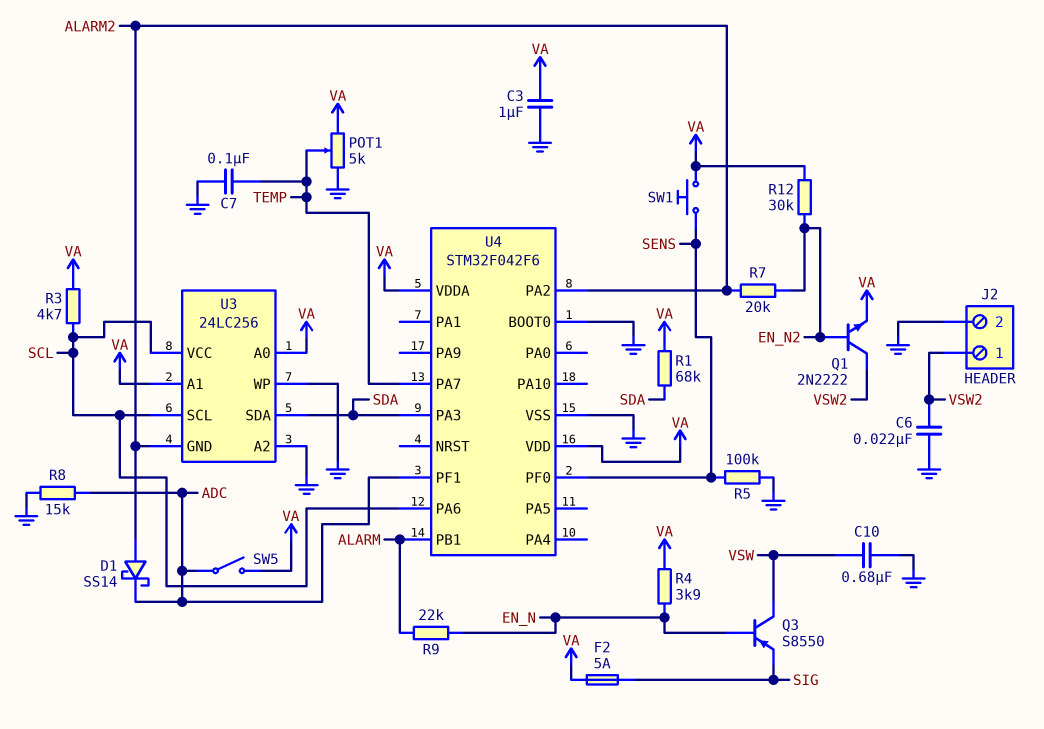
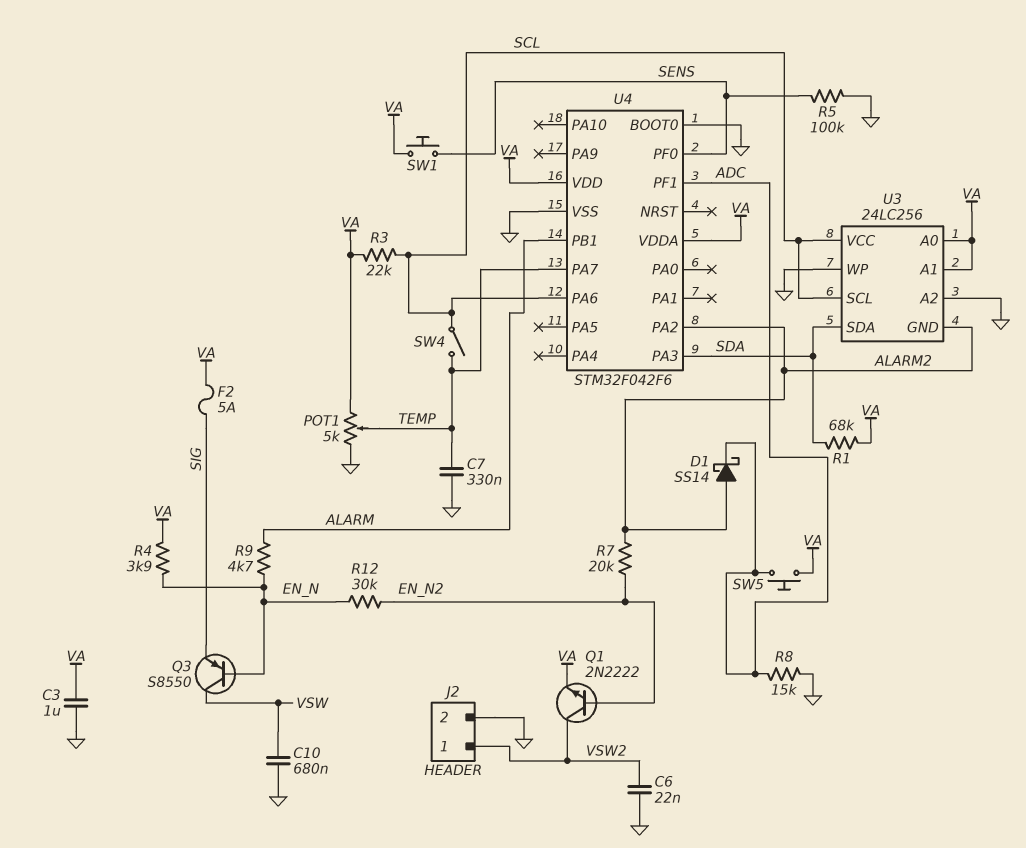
C7: 100nF (GND, TEMP) -> 330nF (GND, TEMP)
R3: 4.7k (SCL, VA) -> 22k (SCL, VA)
R9: 22k (ALARM, EN_N) -> 4.7k (ALARM, EN_N)
R12: 30k (EN_N2, VA) -> 30k (EN_N, EN_N2)
SW4: none -> switch (SCL, TEMP)
SW5: switch (ADC, VA) -> button (ADC, VA)

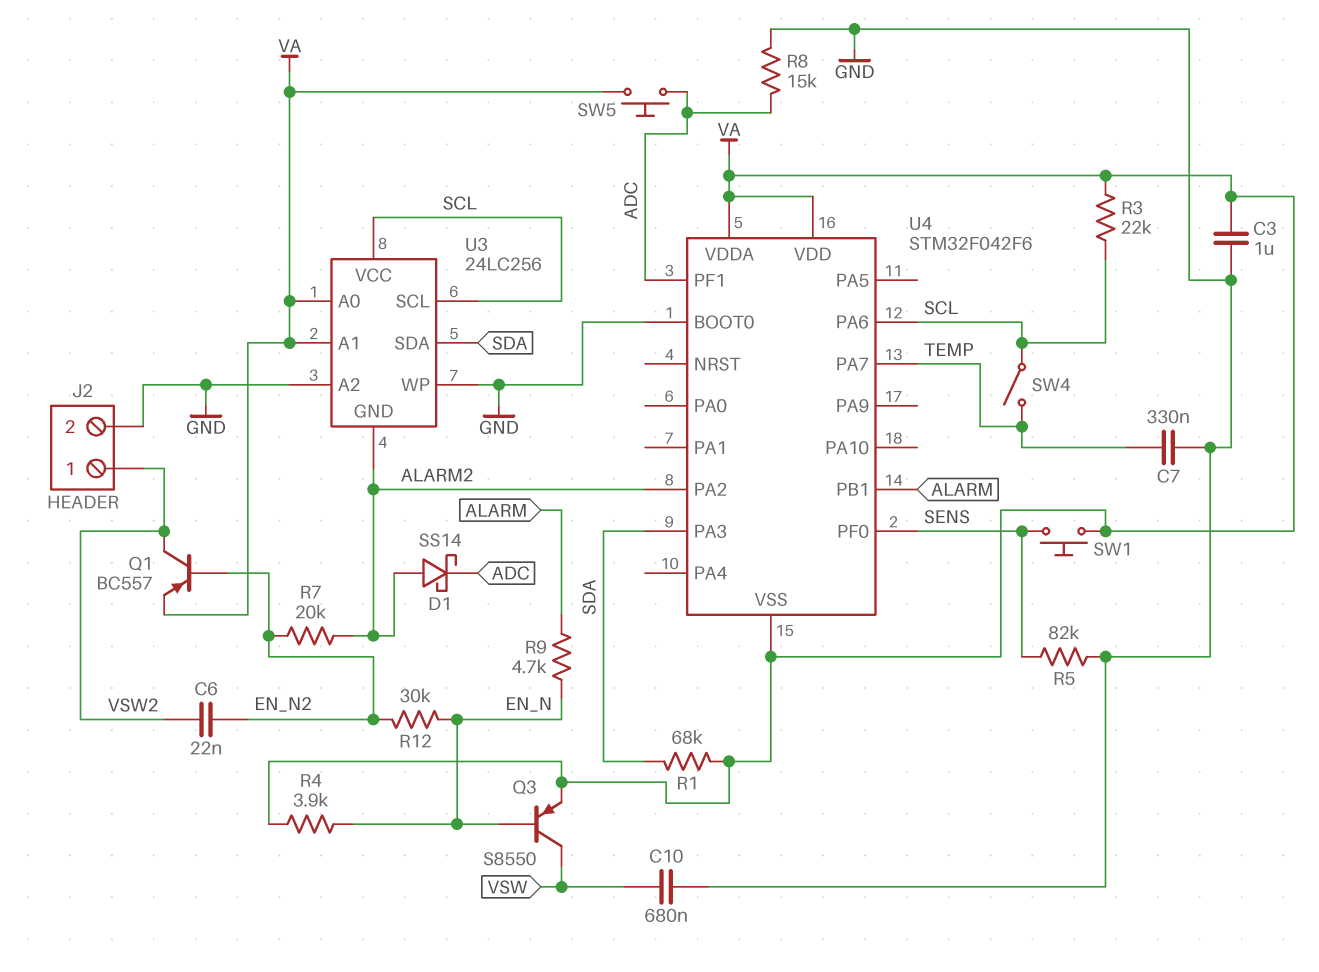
C6: 22nF (GND, VSW2) -> 22nF (EN_N2, VSW2)
F2: 5A (SIG, VA) -> none
POT1: 5k (GND, VA, wiper TEMP) -> none
Q1: NPN 2N2222 (B EN_N2, C VSW2, E VA) -> PNP BC557 (B EN_N2, C VSW2, E VA)
Q3: PNP S8550 (B EN_N, C VSW, E SIG) -> PNP S8550 (B EN_N, C VSW, E VA)
R5: 100k (GND, SENS) -> 82k (GND, SENS)
U4 pin VSS: GND -> VA

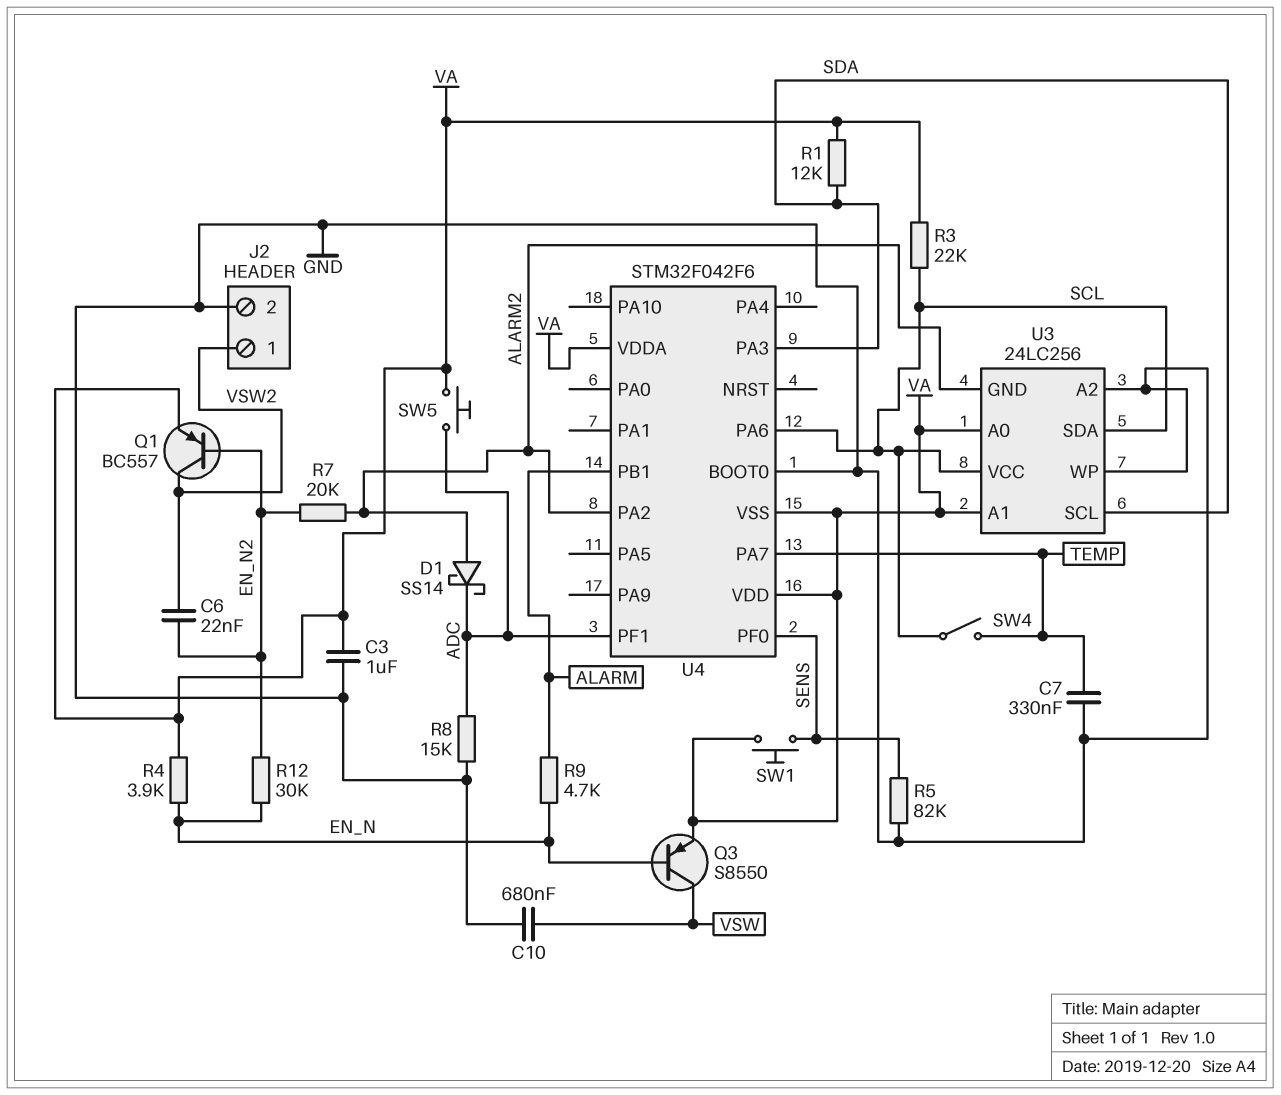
R1: 68k (SDA, VA) -> 12k (SDA, VA)
U3 pin SCL: SCL -> SDA
U3 pin SDA: SDA -> SCL

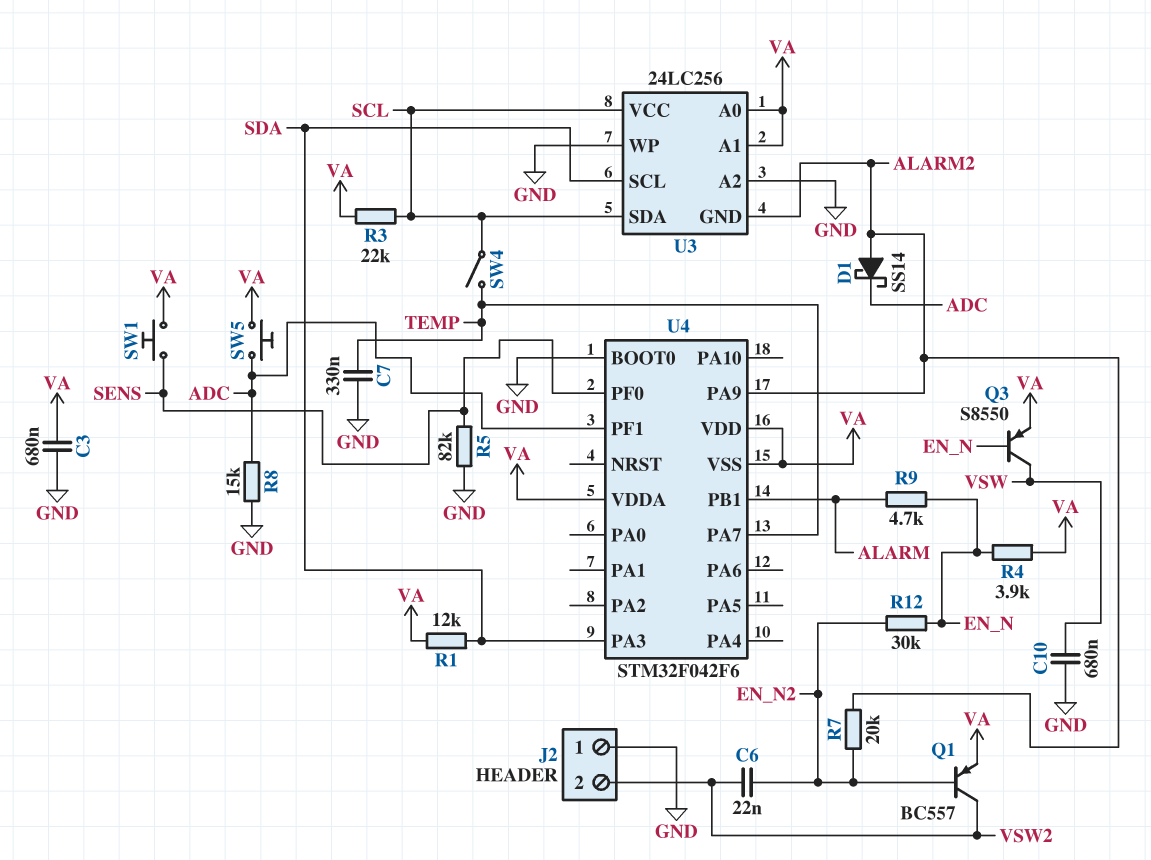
C3: 1uF (GND, VA) -> 680nF (GND, VA)
J2 pin 1: VSW2 -> GND
J2 pin 2: GND -> VSW2
U4 pin PA2: ALARM2 -> none
U4 pin PA6: SCL -> none
U4 pin PA9: none -> ALARM2

